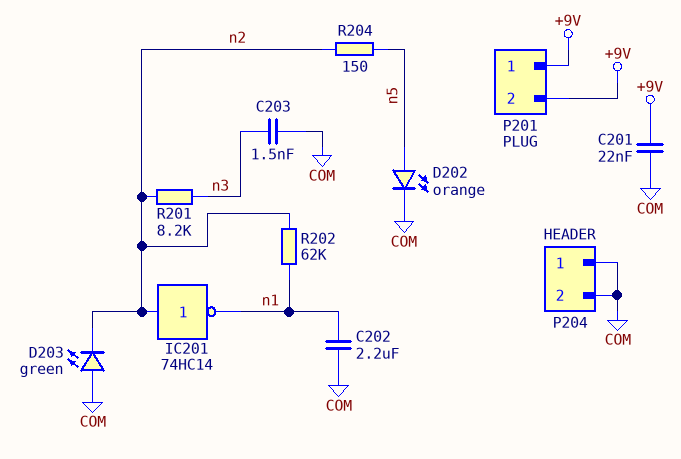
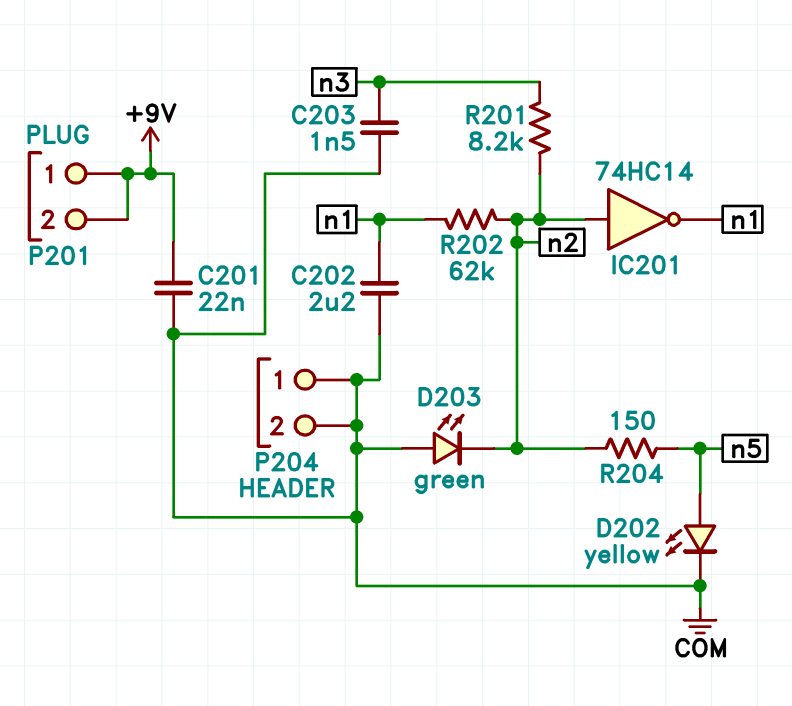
D202: LED orange (A n5, K COM) -> LED yellow (A n5, K COM)

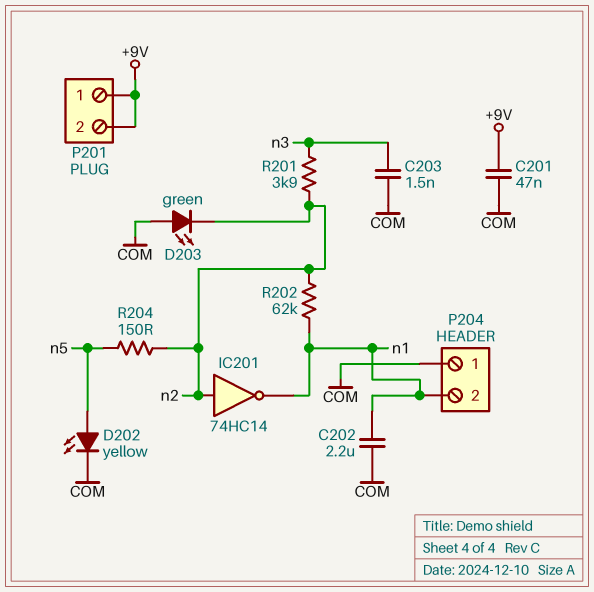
C201: 22nF (+9V, COM) -> 47nF (+9V, COM)
P204 pin 2: COM -> n1
R201: 8.2k (n2, n3) -> 3.9k (n2, n3)

